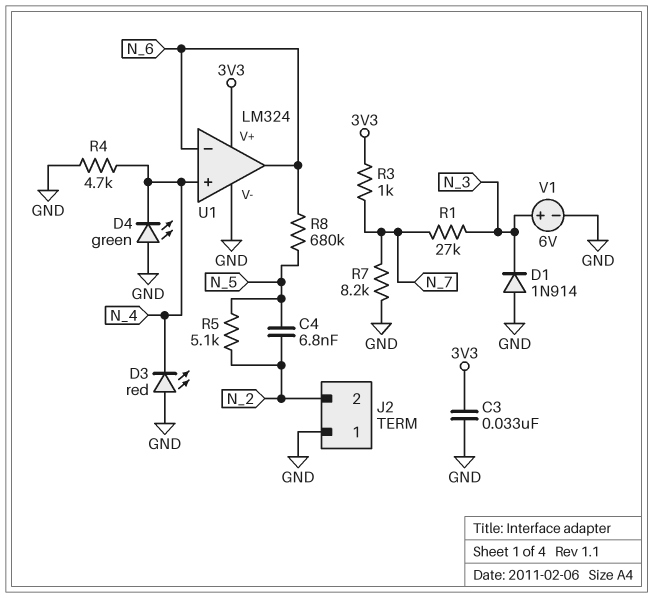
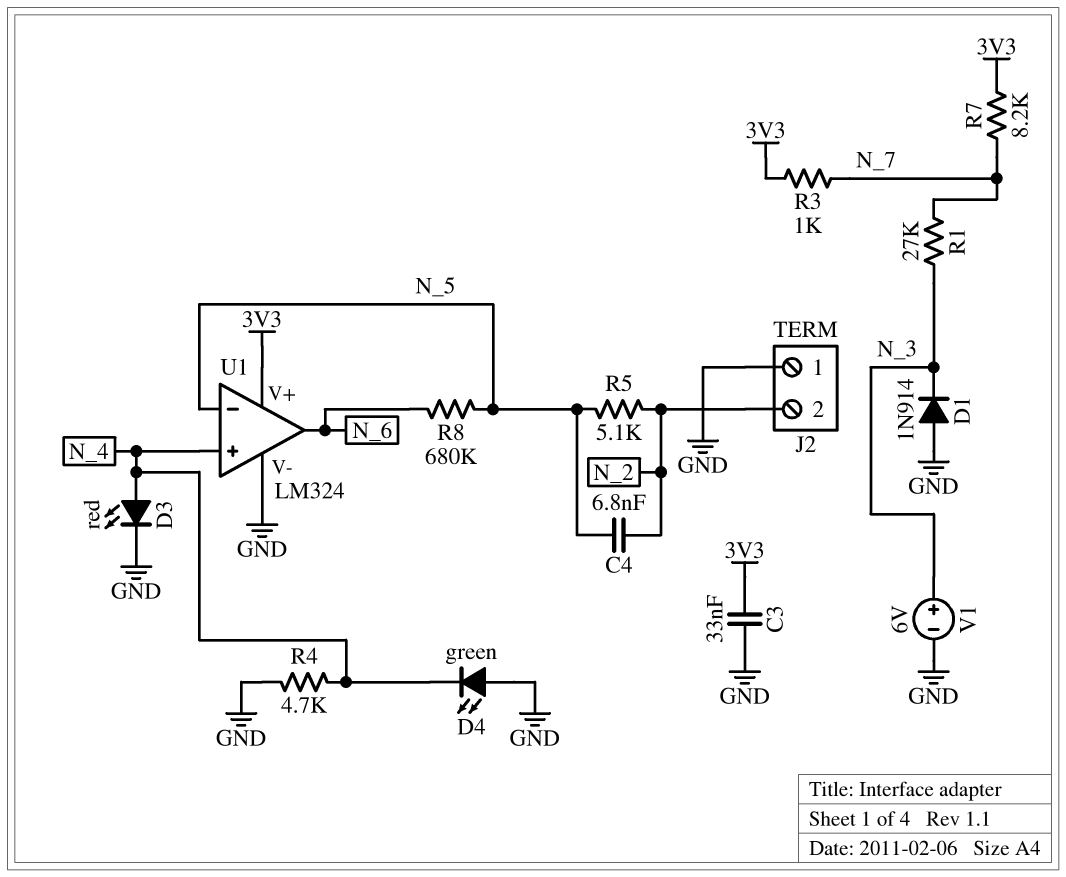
D3: LED red (A GND, K N_4) -> LED red (A N_4, K GND)
R7: 8.2k (GND, N_7) -> 8.2k (3V3, N_7)
U1 pin in-: N_6 -> N_5

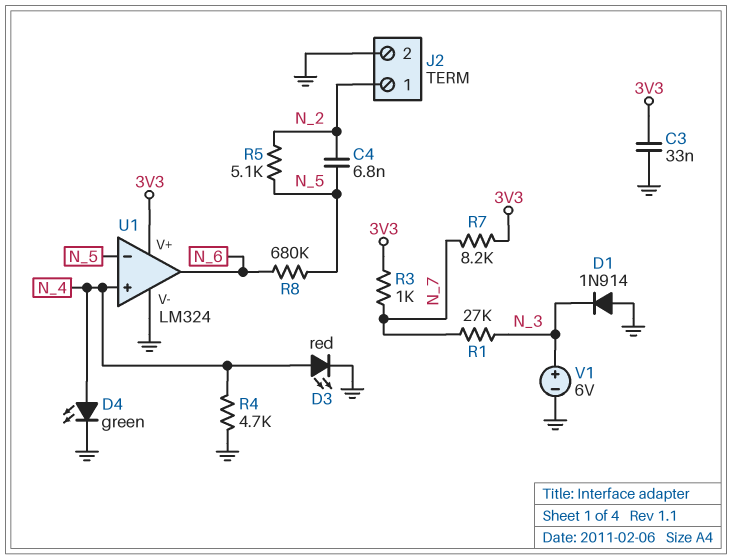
D4: LED green (A GND, K N_4) -> LED green (A N_4, K GND)
J2 pin 1: GND -> N_2
J2 pin 2: N_2 -> GND

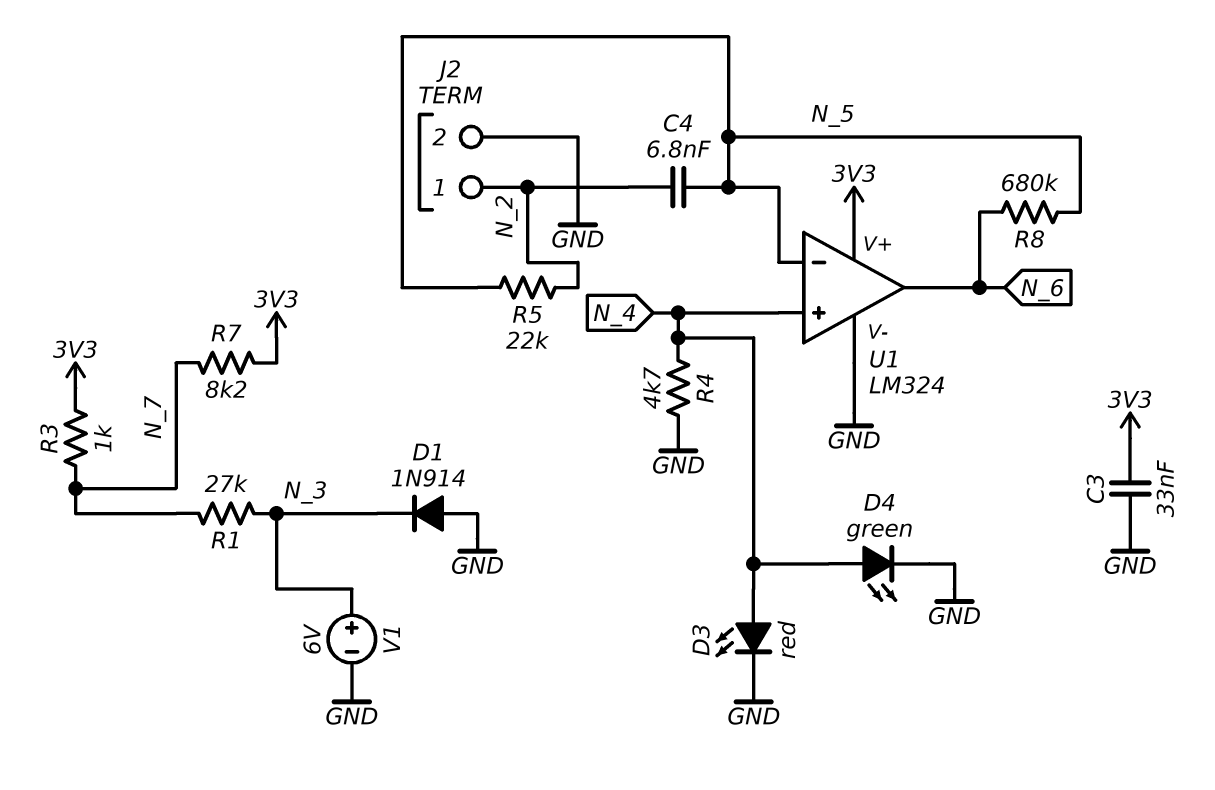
R5: 5.1k (N_2, N_5) -> 22k (N_2, N_5)

